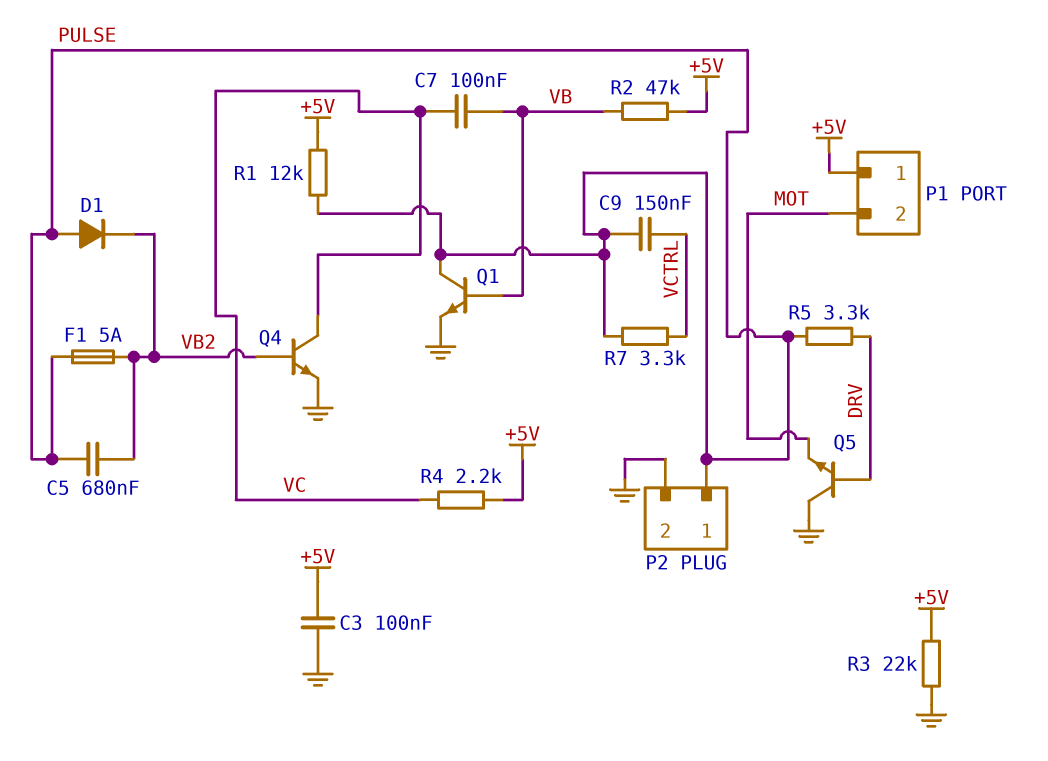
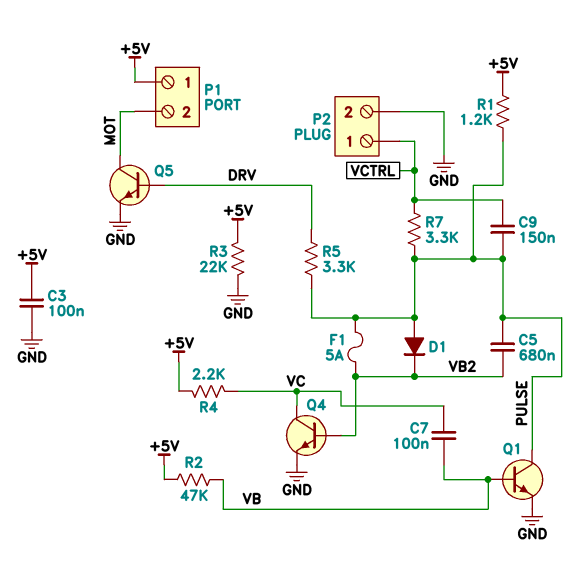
P2 pin 1: PULSE -> VCTRL
Q5: NPN (B DRV, C GND, E MOT) -> NPN (B DRV, C MOT, E GND)
R1: 12k (+5V, PULSE) -> 1.2k (+5V, PULSE)

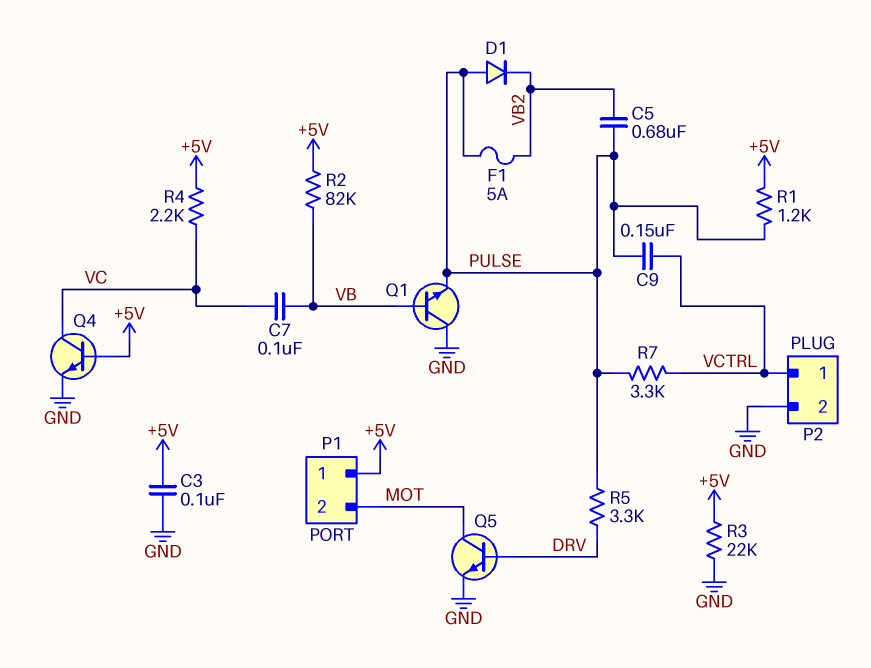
Q1: NPN (B VB, C PULSE, E GND) -> NPN (B VB, C GND, E PULSE)
Q4: NPN (B VB2, C VC, E GND) -> NPN (B +5V, C VC, E GND)
R2: 47k (+5V, VB) -> 82k (+5V, VB)

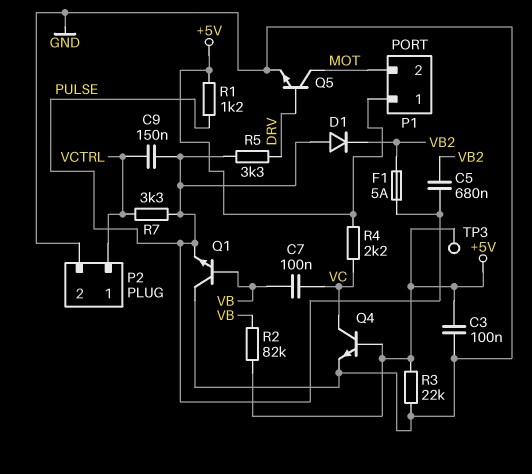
TP3: none -> test point (+5V)

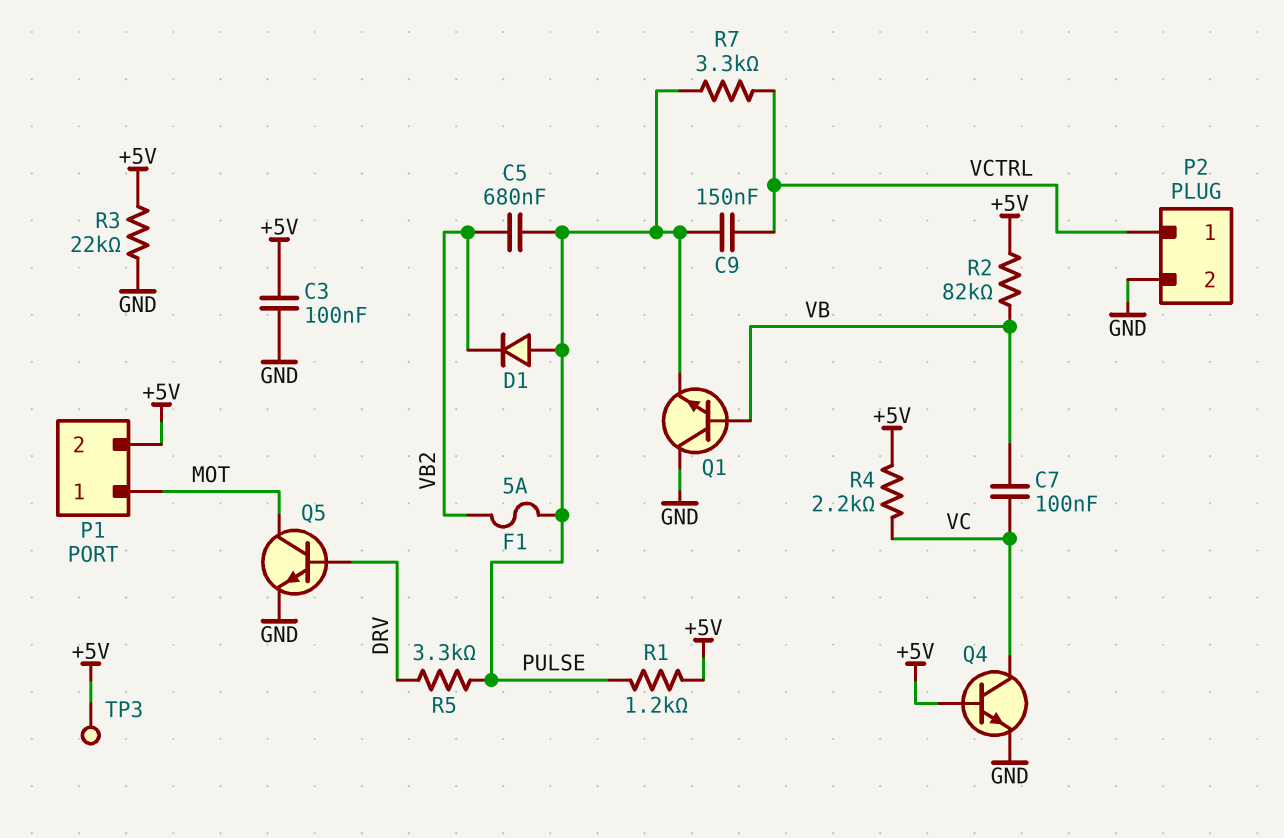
P1 pin 1: +5V -> MOT
P1 pin 2: MOT -> +5V

